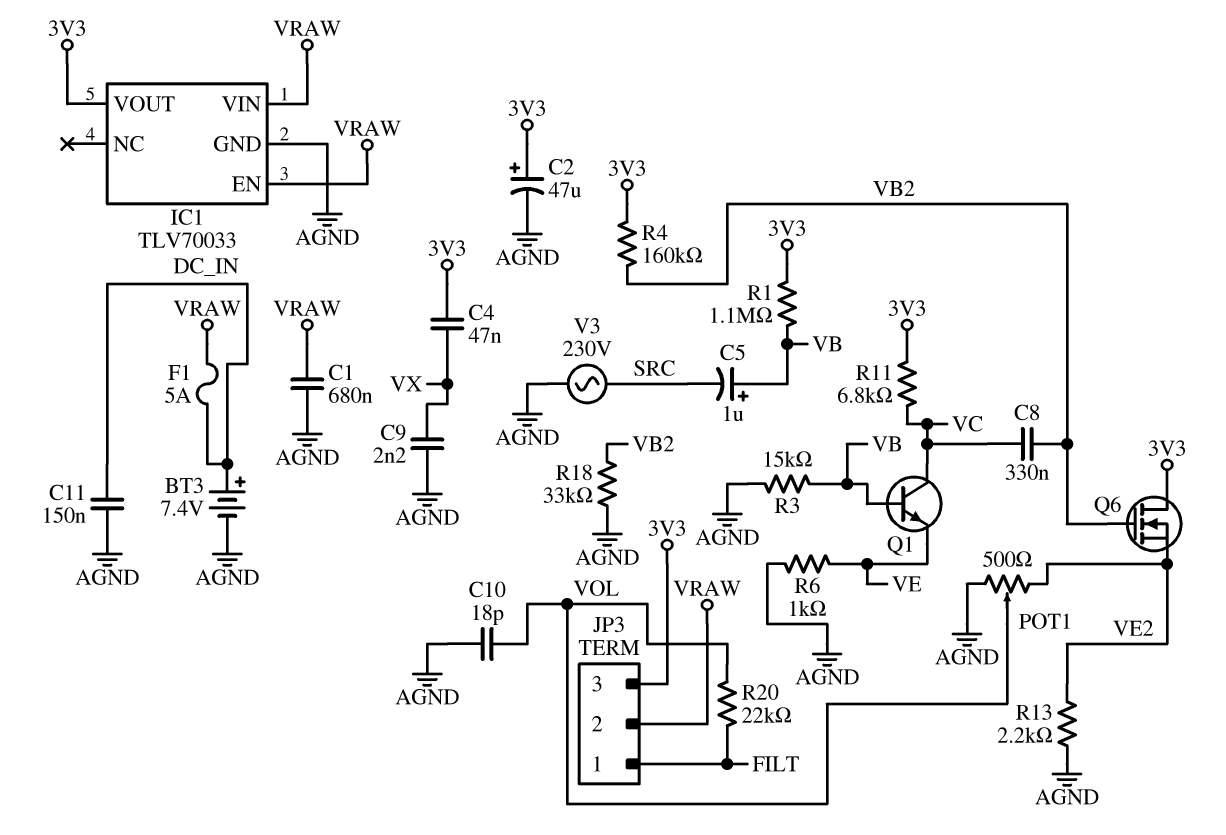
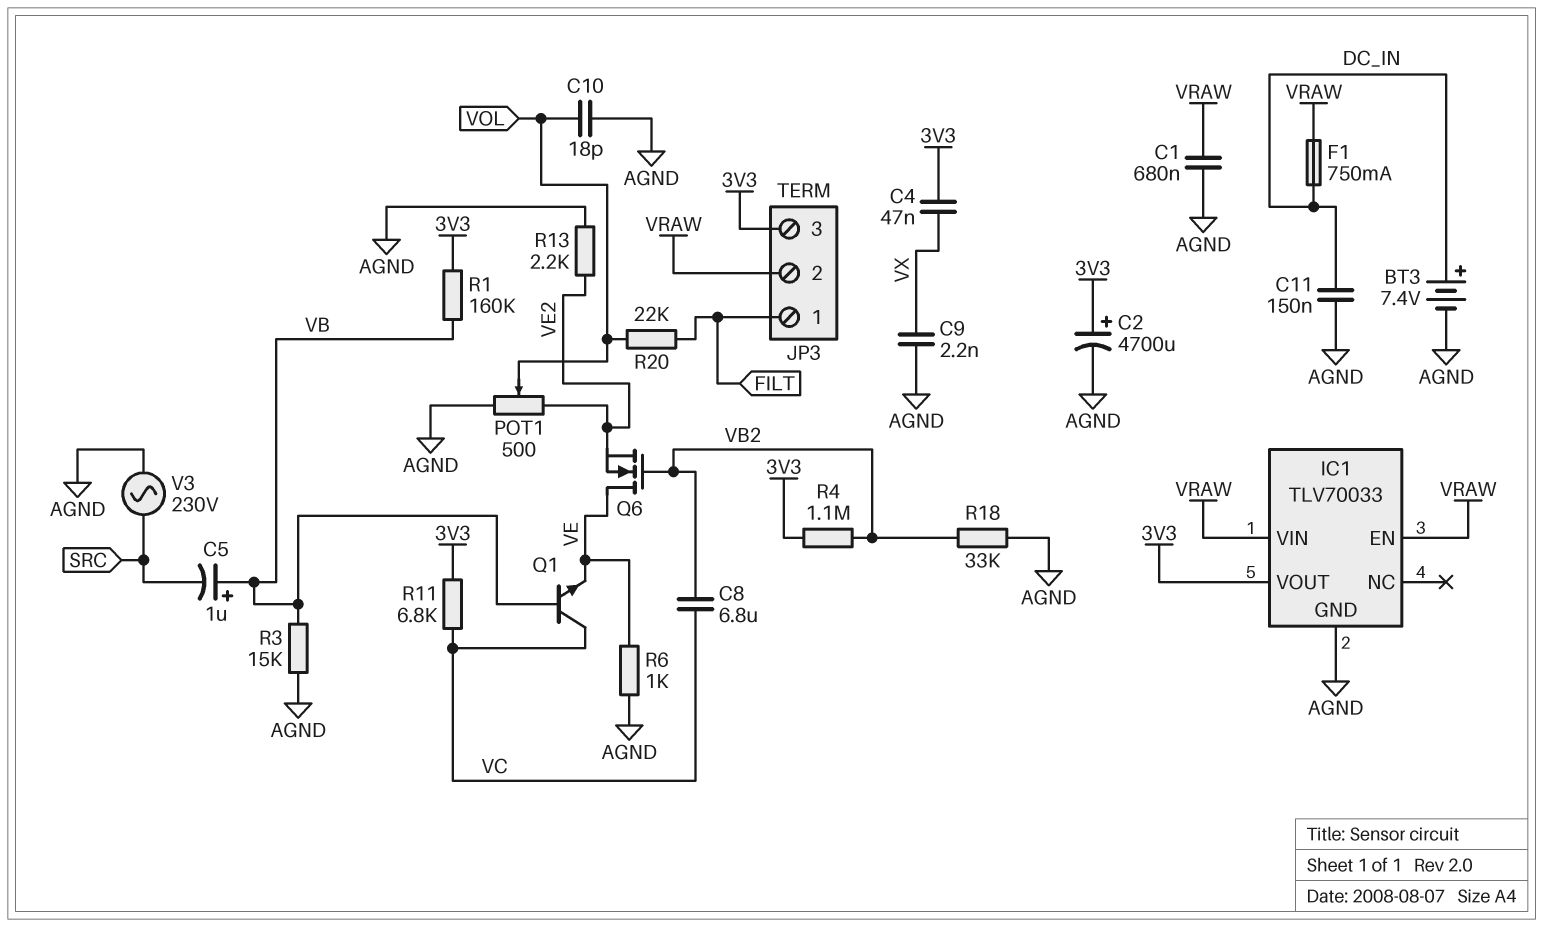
C2: 47uF (plus 3V3, minus AGND) -> 4700uF (plus 3V3, minus AGND)
C8: 330nF (VB2, VC) -> 6.8uF (VB2, VC)
F1: 5A (DC_IN, VRAW) -> 750mA (DC_IN, VRAW)
Q6: NMOS (G VB2, D 3V3, S VE2) -> NMOS (G VB2, D VE, S VE2)
R1: 1.1M (3V3, VB) -> 160k (3V3, VB)
R4: 160k (3V3, VB2) -> 1.1M (3V3, VB2)

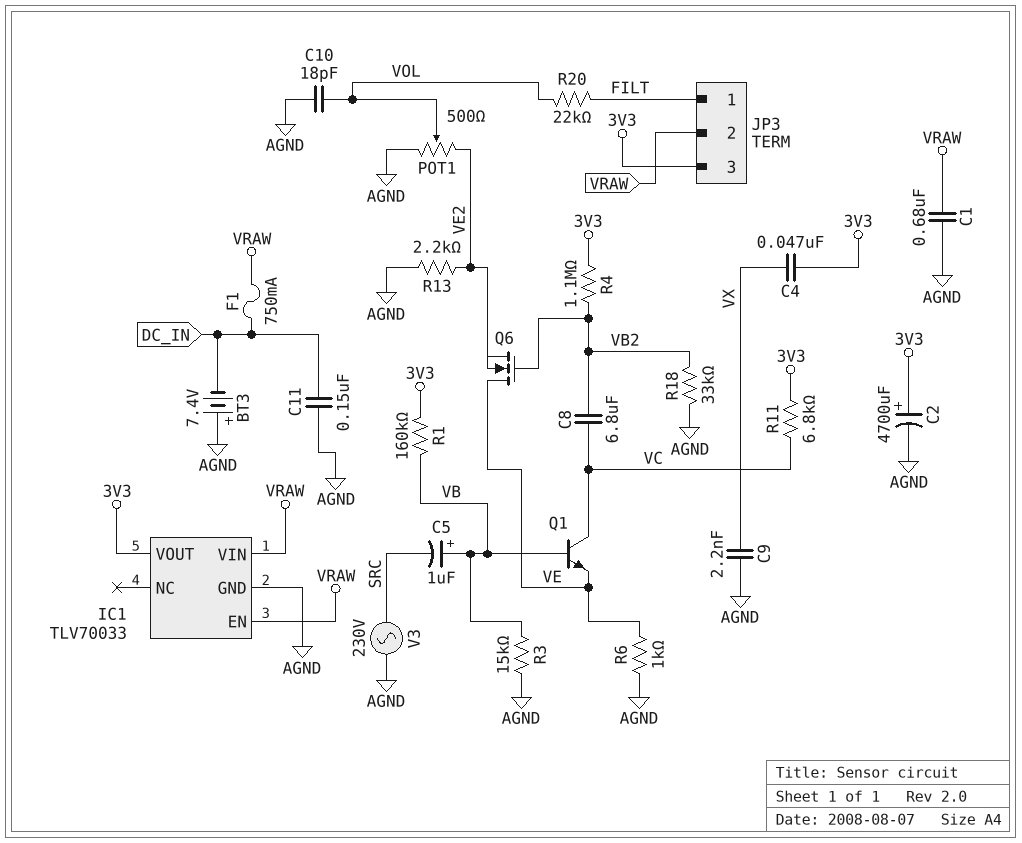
BT3: 7.4V (plus DC_IN, minus AGND) -> 7.4V (plus AGND, minus DC_IN)

